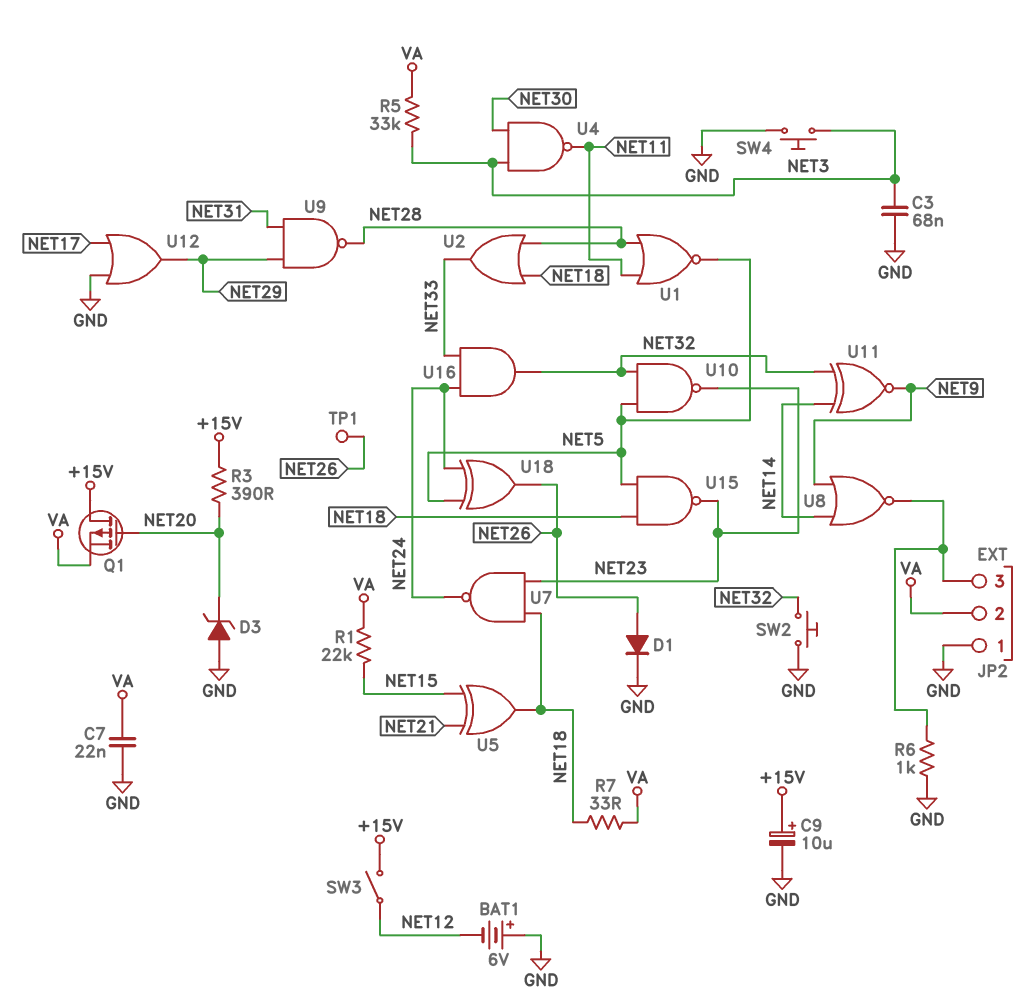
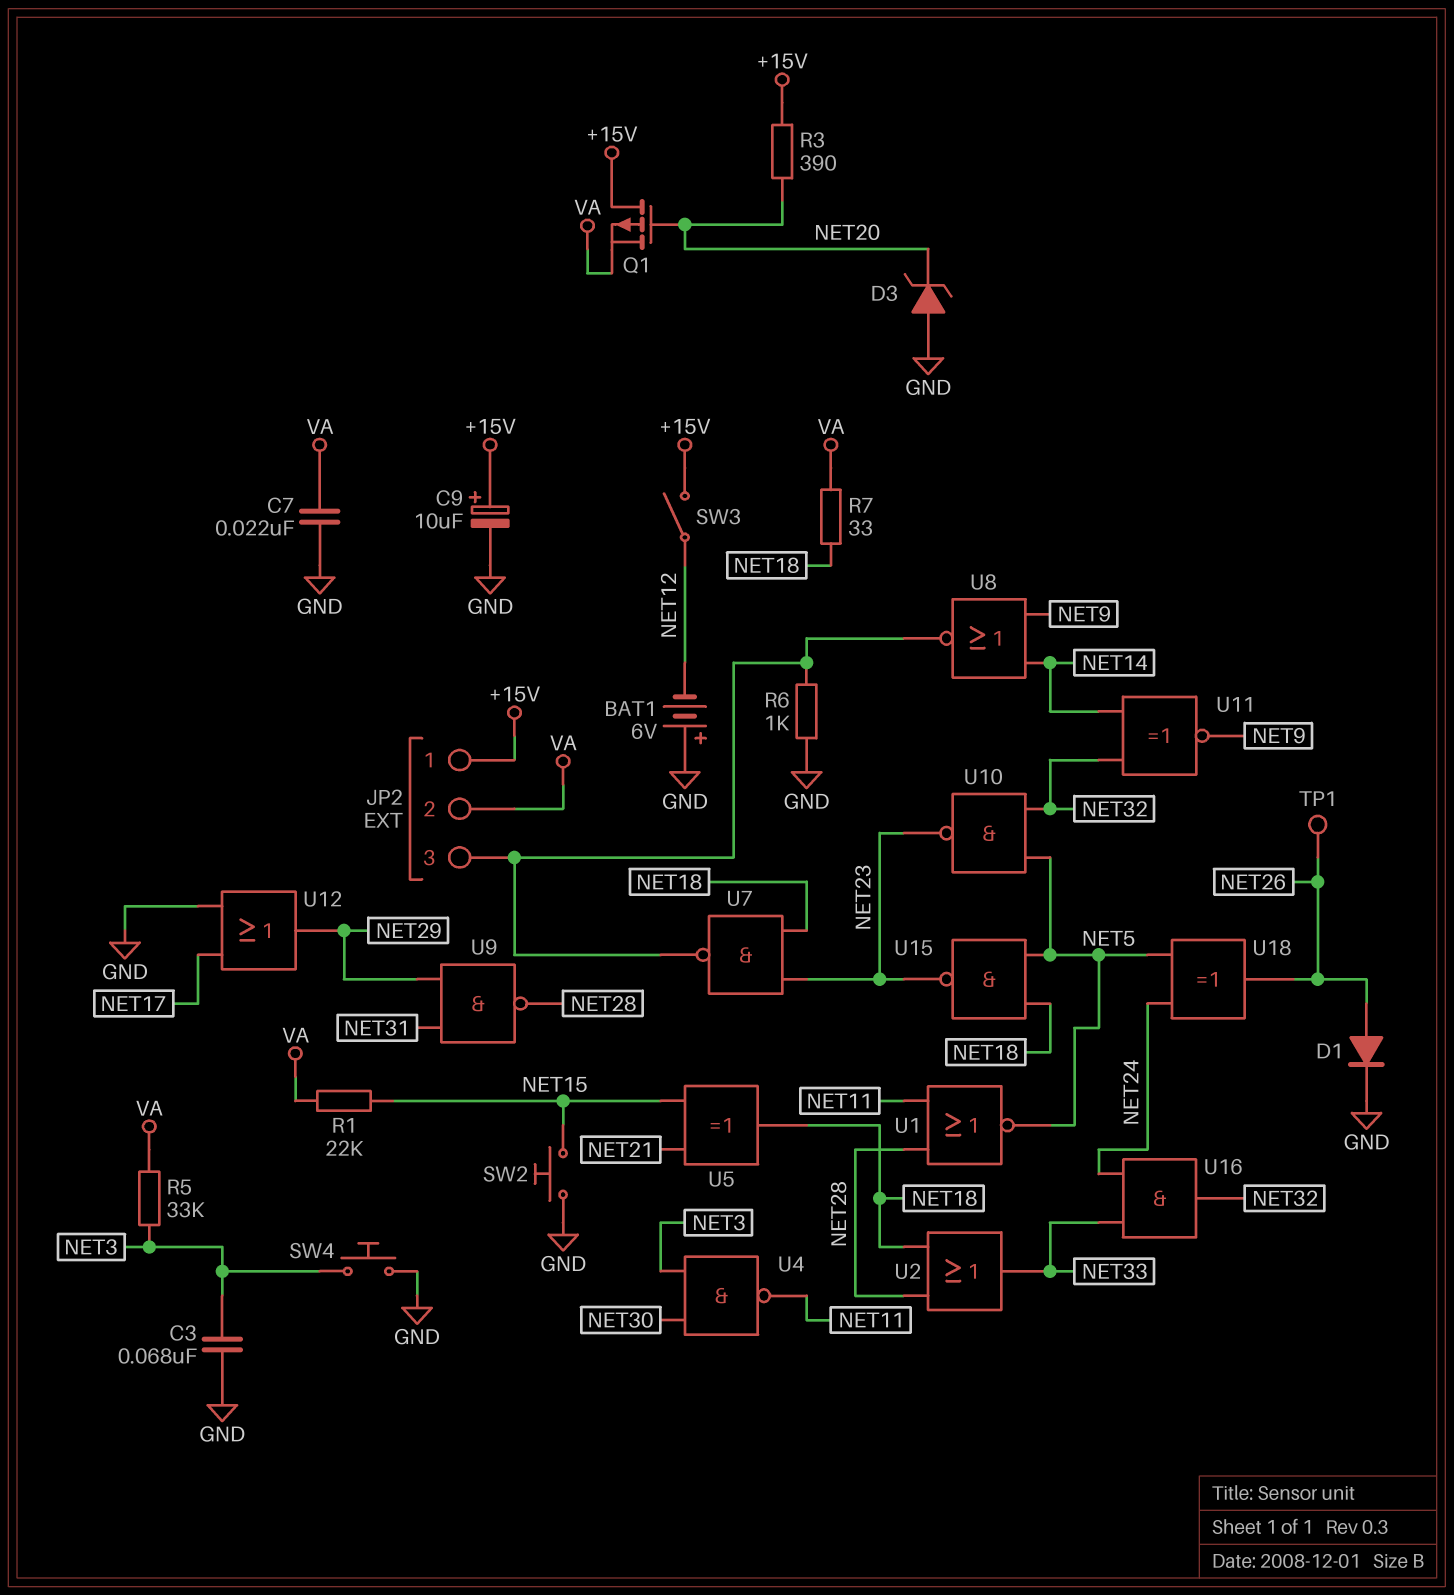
JP2 pin 1: GND -> +15V
SW2: button (GND, NET32) -> button (GND, NET15)
U7: NAND (in NET18, in NET23, out NET24) -> NAND (in NET18, in NET23, out JP2/3)

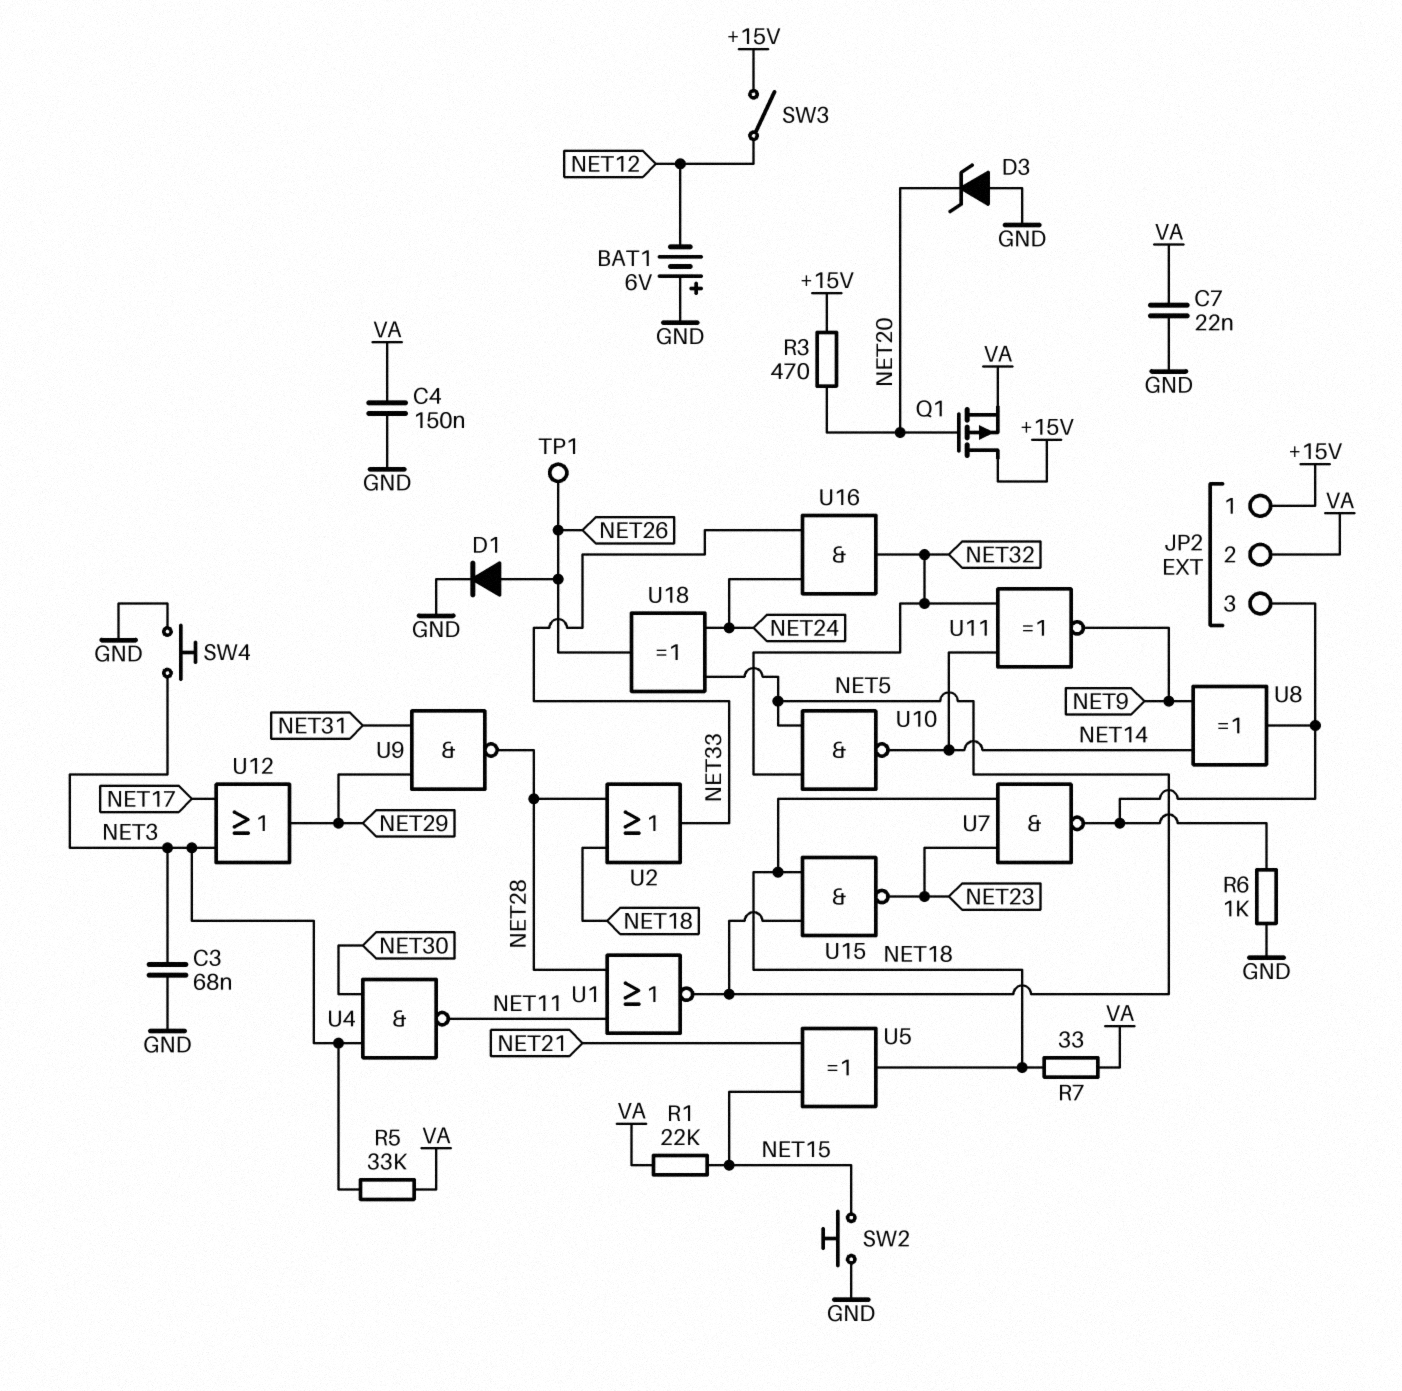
C4: none -> 150nF (GND, VA)
C9: 10uF (plus +15V, minus GND) -> none
R3: 390 (+15V, NET20) -> 470 (+15V, NET20)
U8: NOR (in NET9, in NET14, out JP2/3) -> XOR (in NET9, in NET14, out JP2/3)
U10: NAND (in NET5, in NET32, out NET23) -> NAND (in NET5, in NET32, out NET14)
U12: OR (in GND, in NET17, out NET29) -> OR (in NET3, in NET17, out NET29)

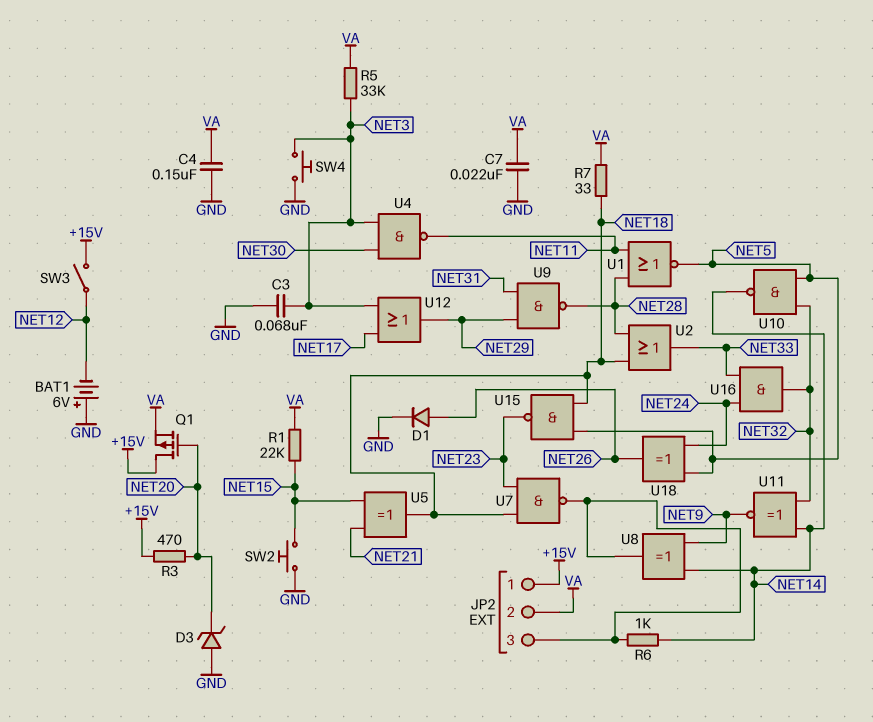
R6: 1k (GND, JP2/3) -> 1k (JP2/3, NET14)
TP1: test point (NET26) -> none

